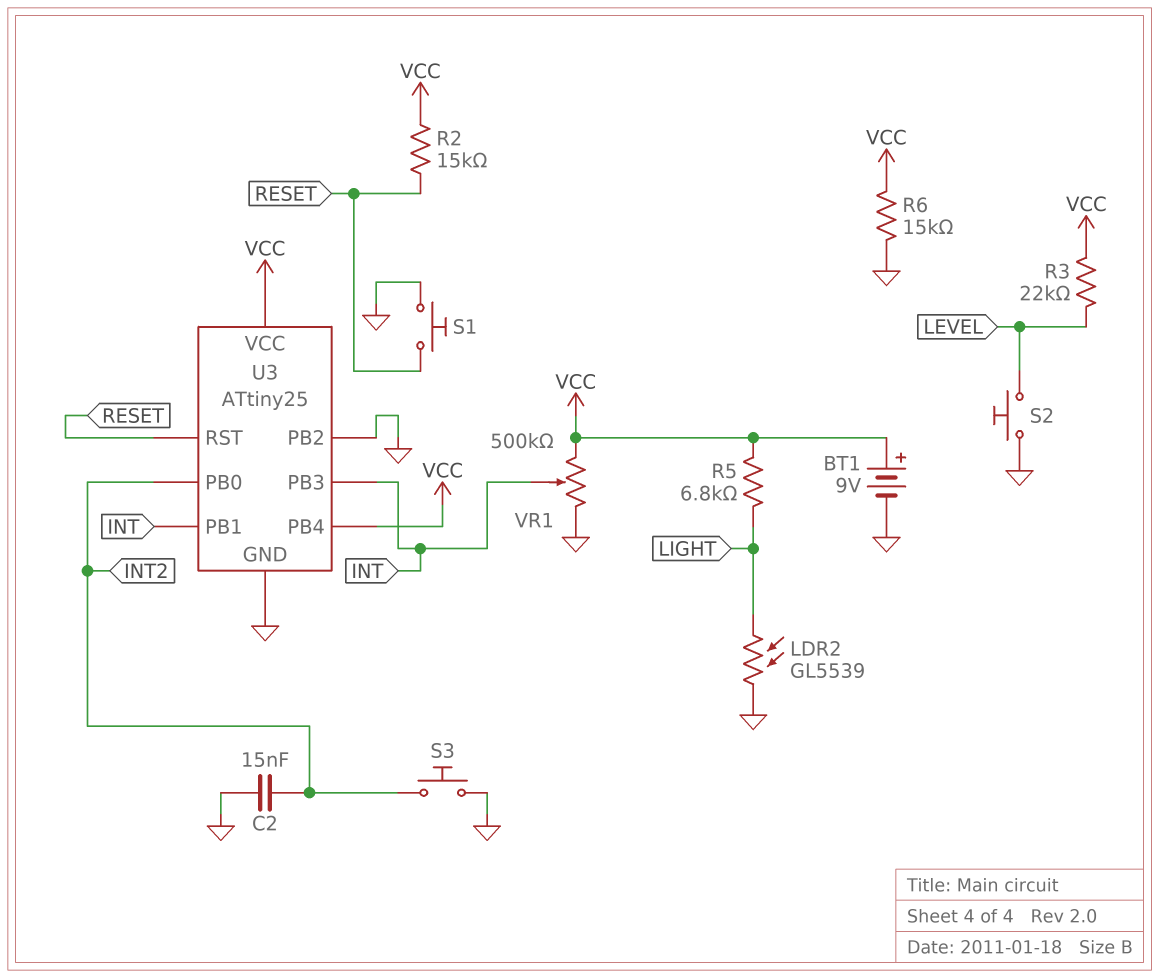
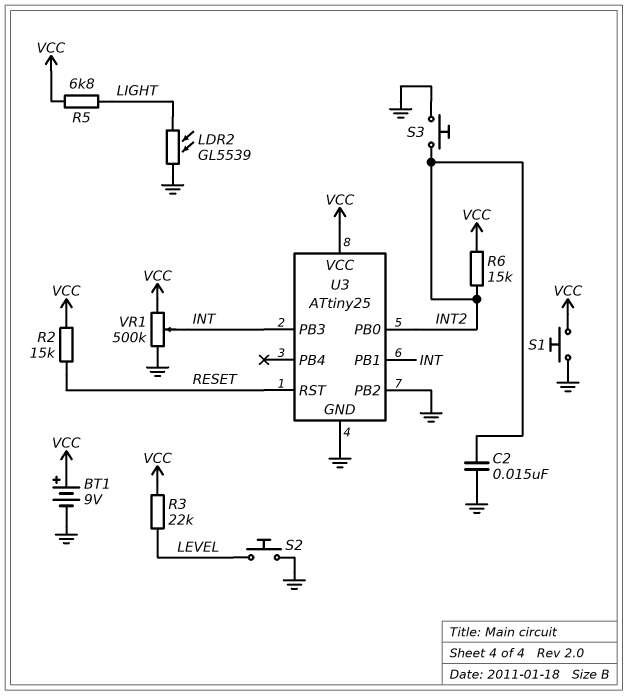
R6: 15k (GND, VCC) -> 15k (INT2, VCC)
S1: button (GND, RESET) -> button (GND, VCC)
U3 pin PB4: VCC -> none

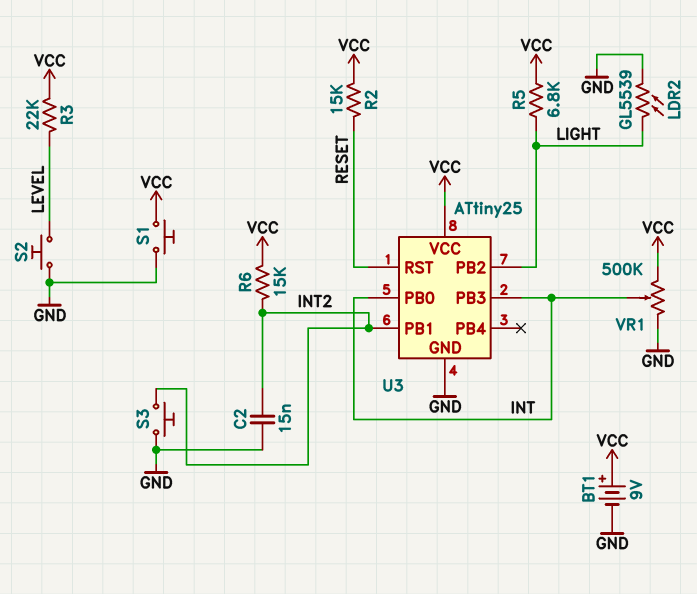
U3 pin PB0: INT2 -> INT
U3 pin PB1: INT -> INT2
U3 pin PB2: GND -> LIGHT

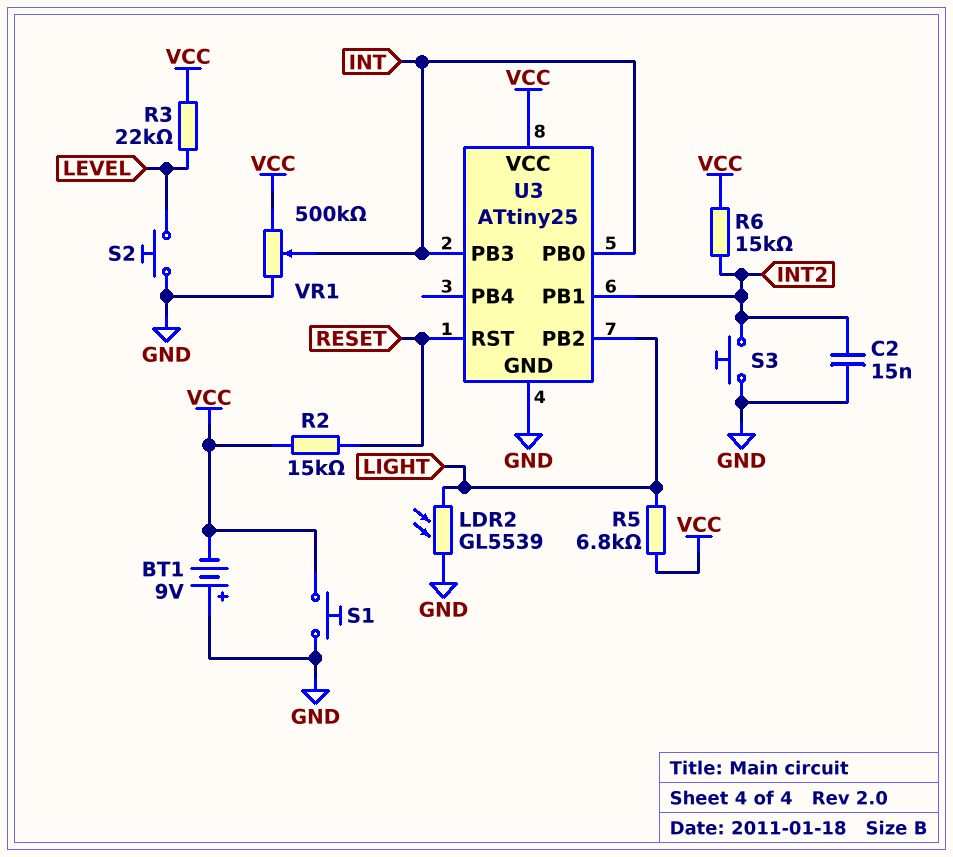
BT1: 9V (plus VCC, minus GND) -> 9V (plus GND, minus VCC)

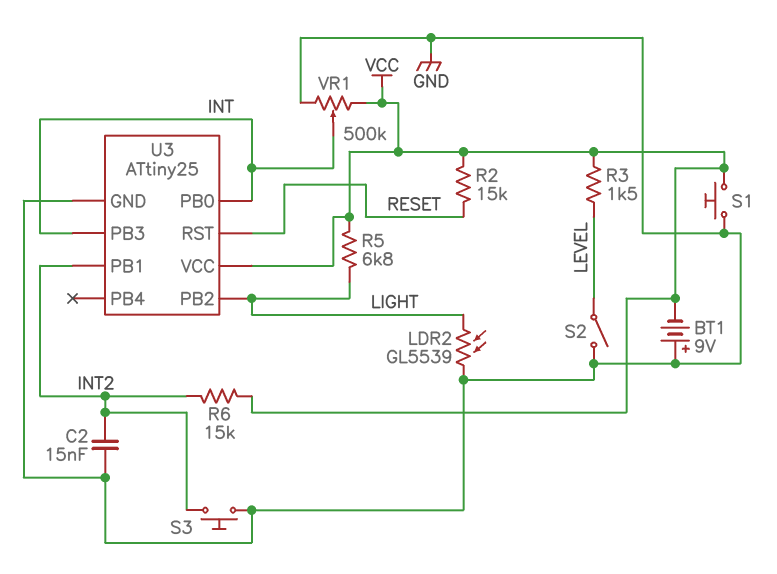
R3: 22k (LEVEL, VCC) -> 1.5k (LEVEL, VCC)
S2: button (GND, LEVEL) -> switch (GND, LEVEL)

